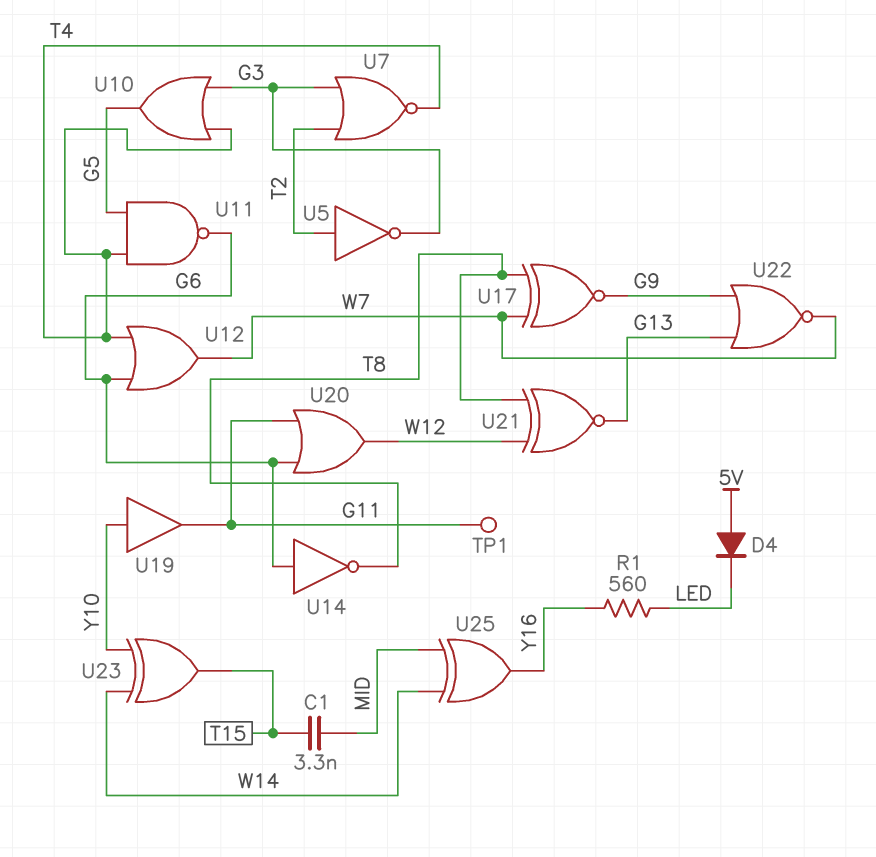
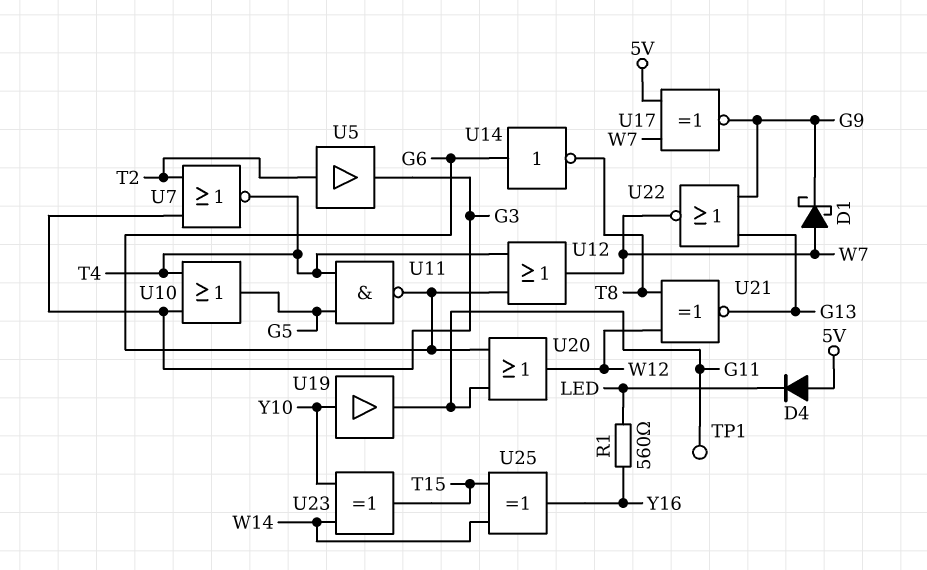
C1: 3.3nF (MID, T15) -> none
D1: none -> schottky (A W7, K G9)
U5: NOT (in T2, out G3) -> buffer (in T2, out G3)
U17: XNOR (in T8, in W7, out G9) -> XNOR (in 5V, in W7, out G9)
U25: XOR (in MID, in W14, out Y16) -> XOR (in T15, in W14, out Y16)

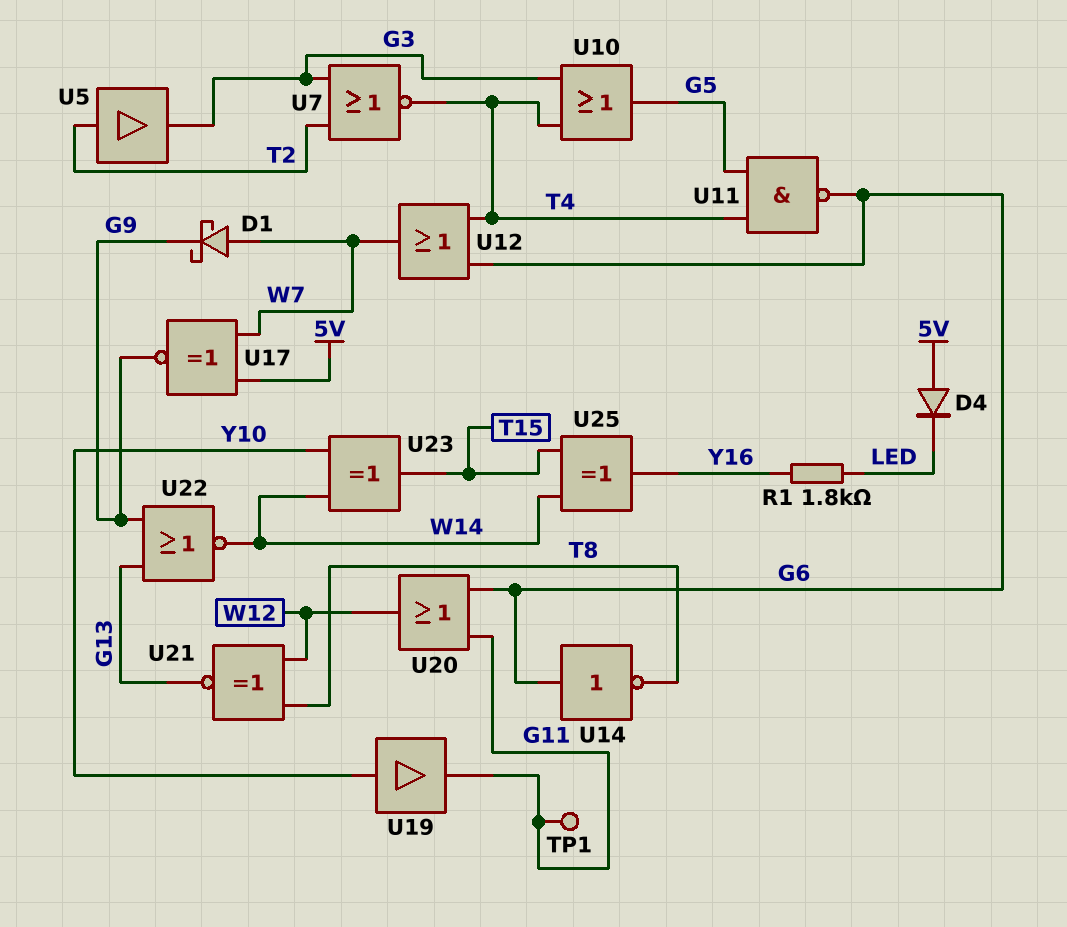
R1: 560 (LED, Y16) -> 1.8k (LED, Y16)
U22: NOR (in G9, in G13, out W7) -> NOR (in G9, in G13, out W14)

